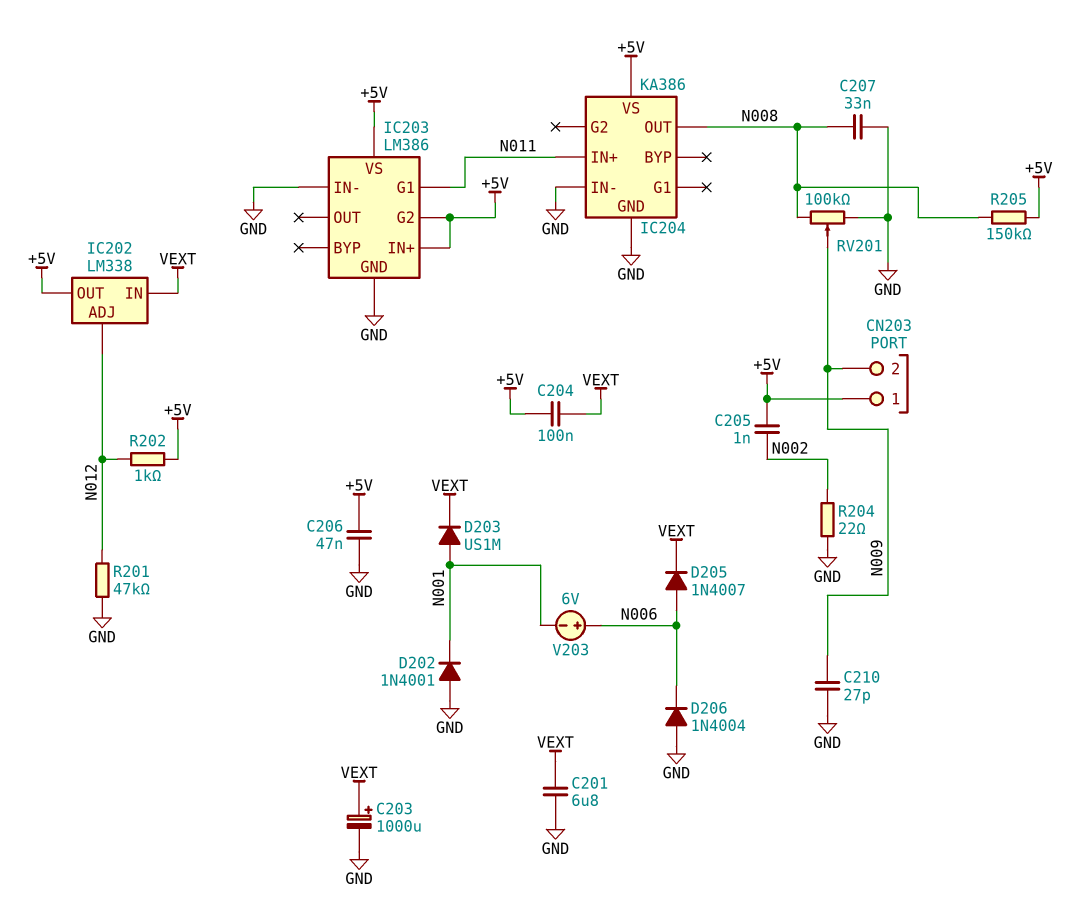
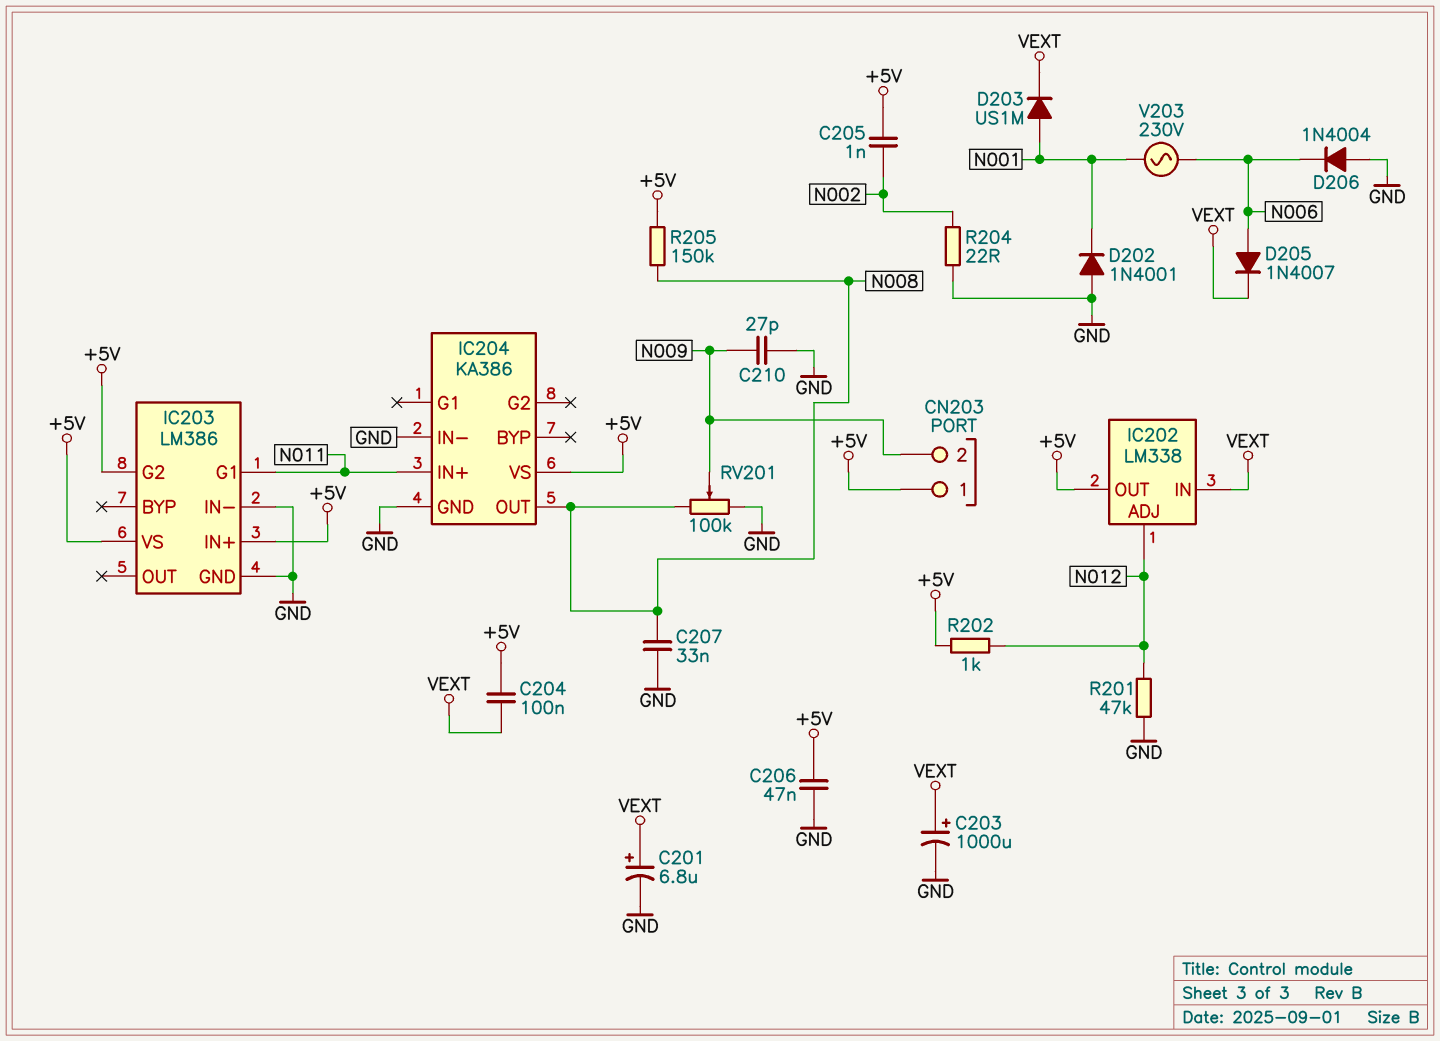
C201: 6.8uF (GND, VEXT) -> 6.8uF (plus VEXT, minus GND)
V203: 6V (plus N006, minus N001) -> AC 230V (N001, N006)

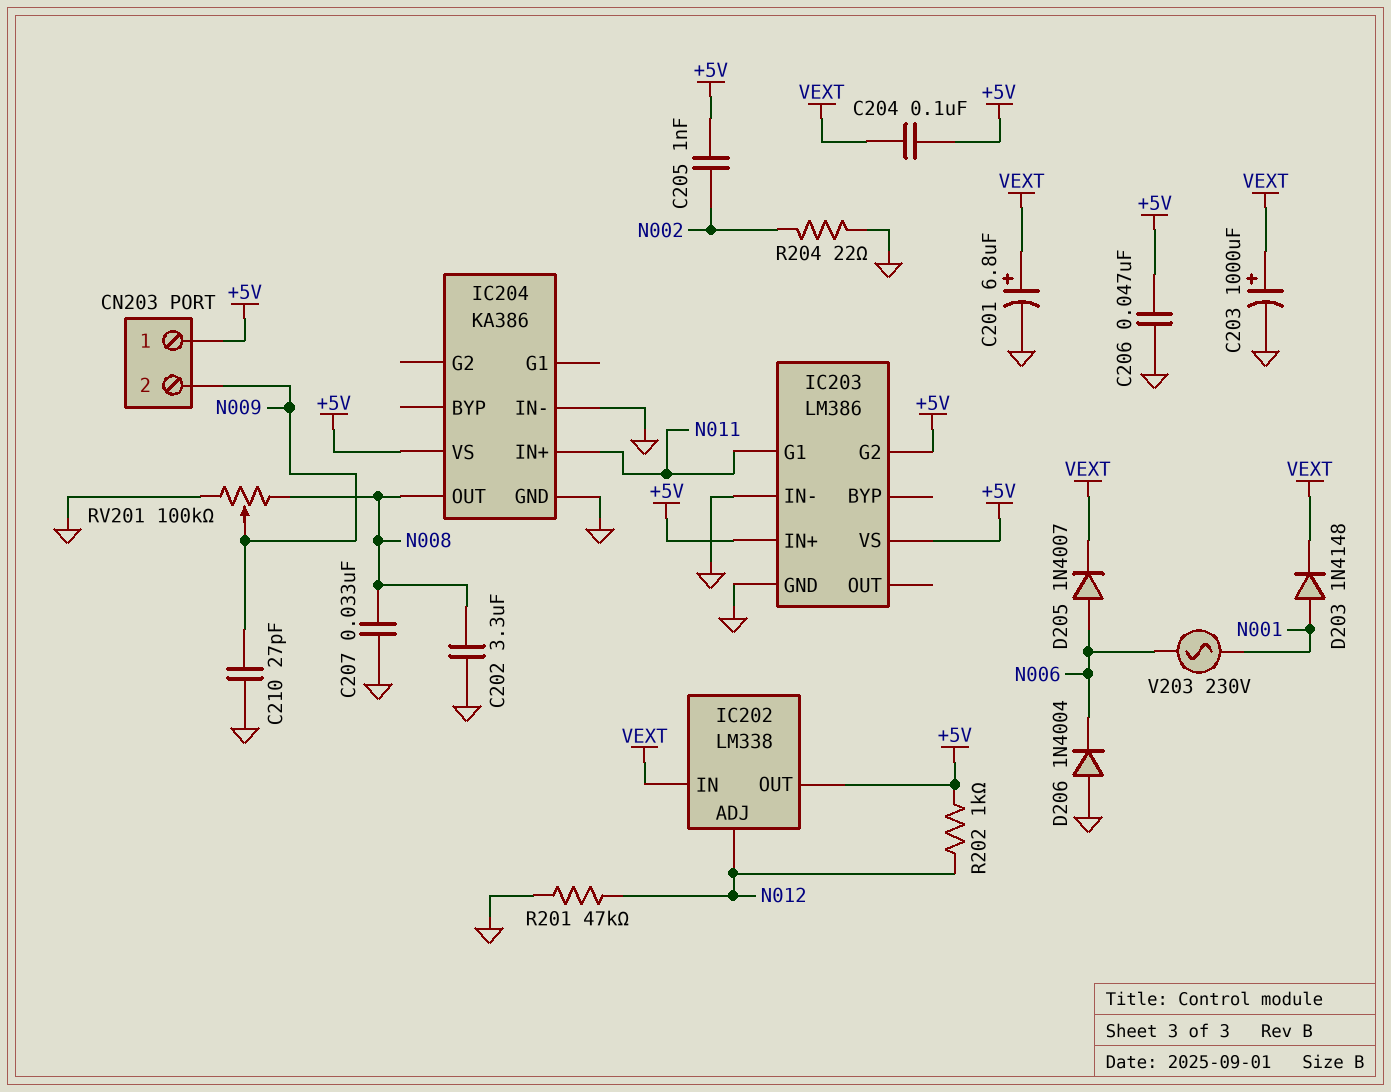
C202: none -> 3.3uF (GND, N008)
D202: diode 1N4001 (A GND, K N001) -> none
D203: diode US1M (A N001, K VEXT) -> diode 1N4148 (A N001, K VEXT)
R205: 150k (+5V, N008) -> none

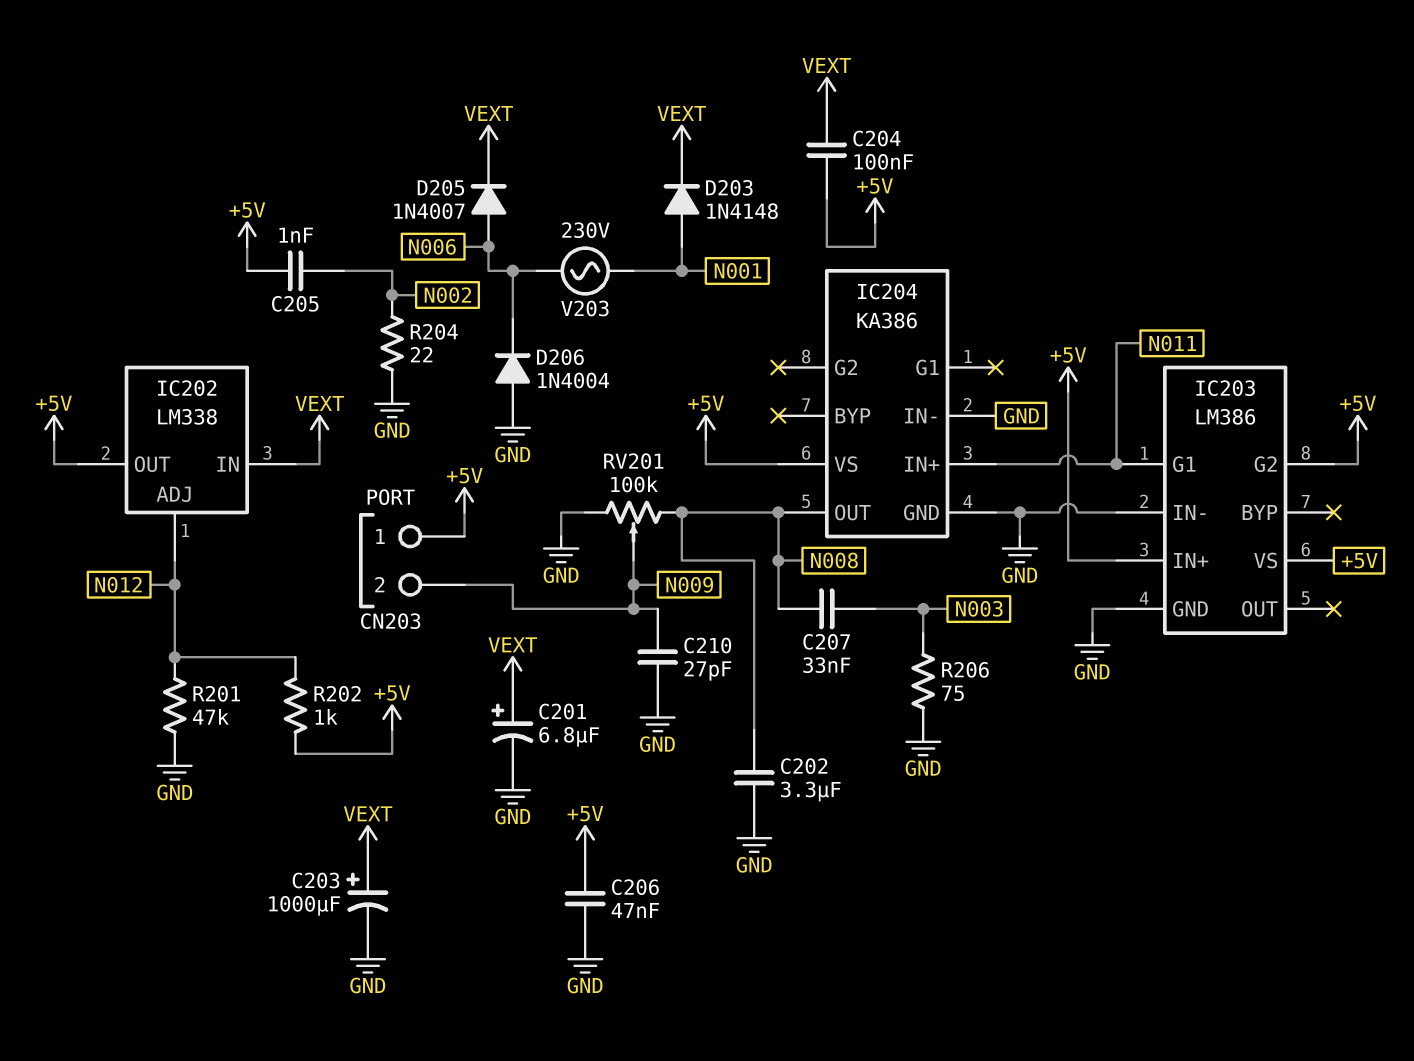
C207: 33nF (GND, N008) -> 33nF (N003, N008)
R206: none -> 75 (GND, N003)

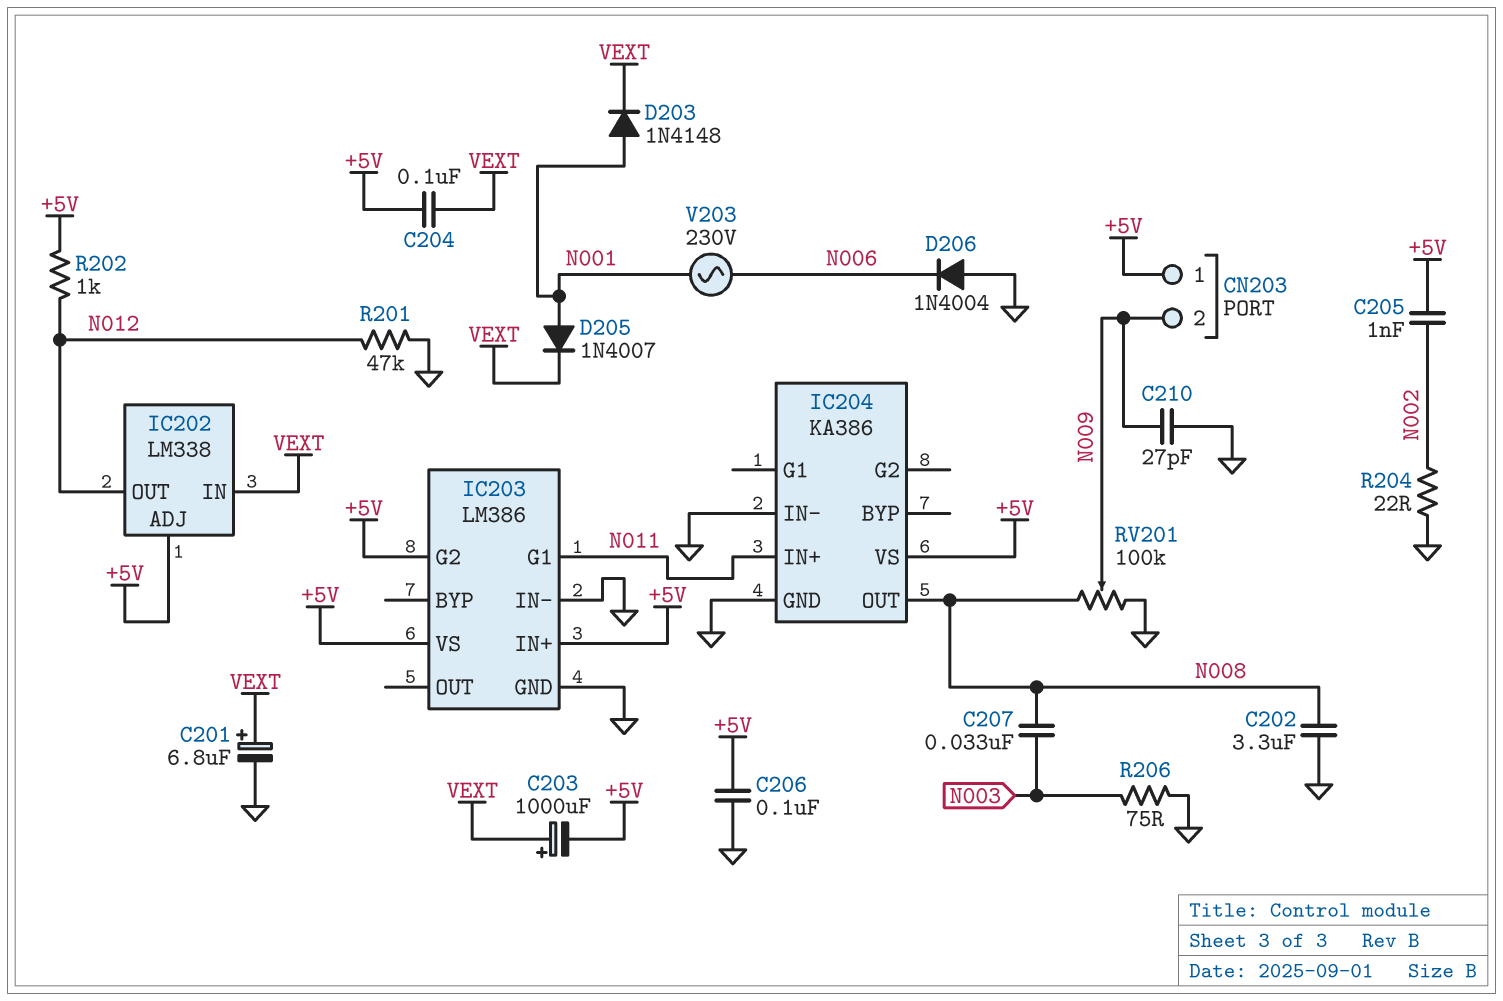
C203: 1000uF (plus VEXT, minus GND) -> 1000uF (plus VEXT, minus +5V)
C206: 47nF (+5V, GND) -> 100nF (+5V, GND)
D205: diode 1N4007 (A N006, K VEXT) -> diode 1N4007 (A N001, K VEXT)
IC202 pin ADJ: N012 -> +5V
IC202 pin OUT: +5V -> N012

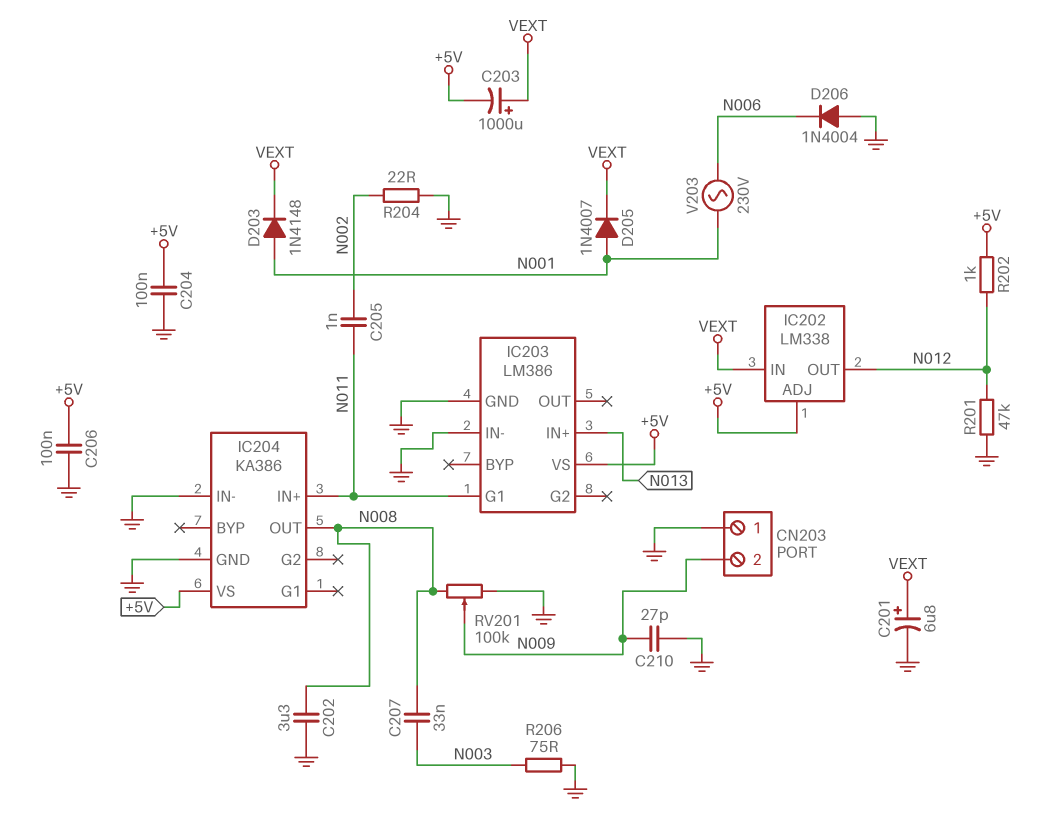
C204: 100nF (+5V, VEXT) -> 100nF (+5V, GND)
C205: 1nF (+5V, N002) -> 1nF (N002, N011)
CN203 pin 1: +5V -> GND
IC203 pin G2: +5V -> none
IC203 pin IN+: +5V -> N013

